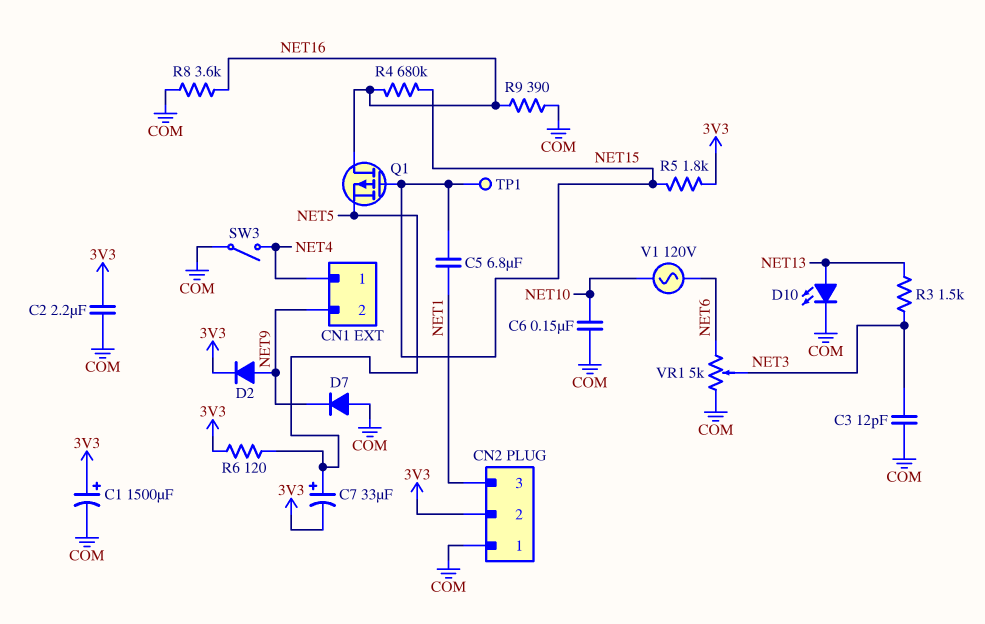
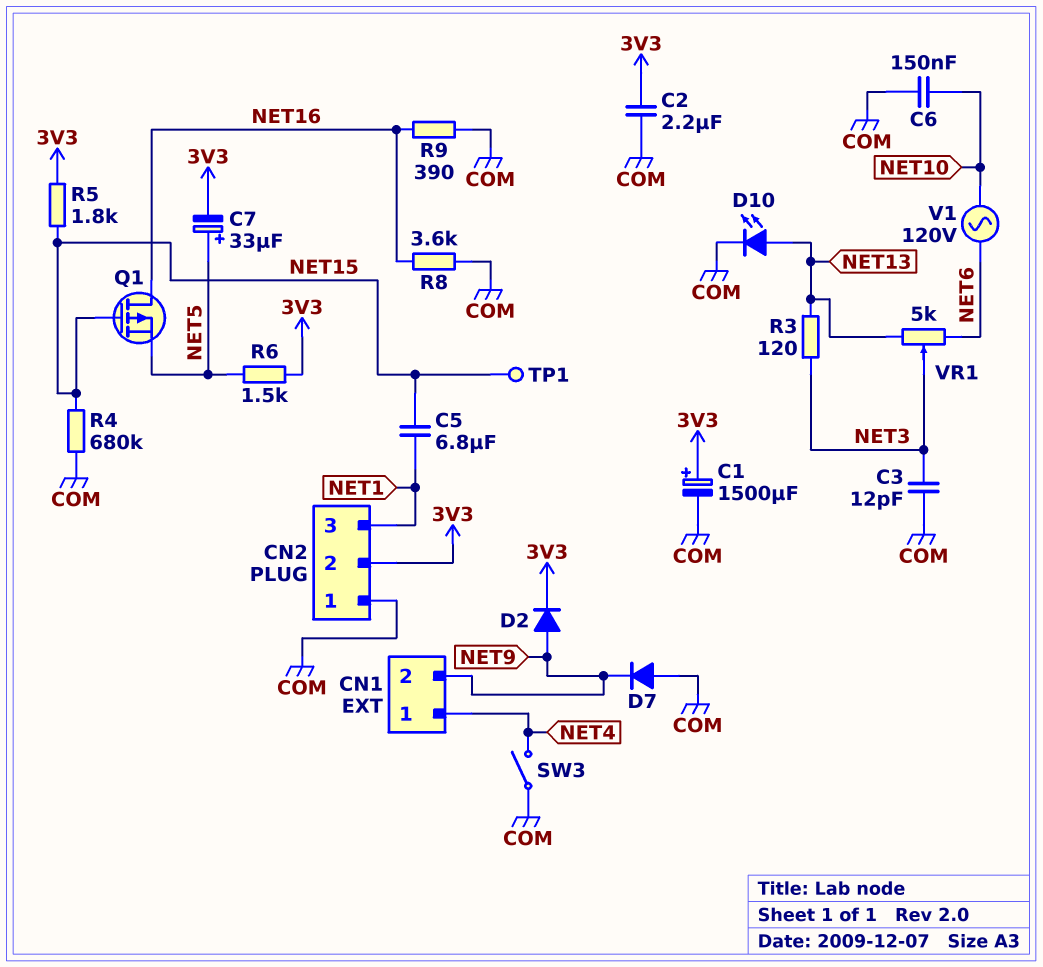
R3: 1.5k (NET3, NET13) -> 120 (NET3, NET13)
R4: 680k (NET15, NET16) -> 680k (COM, NET15)
R6: 120 (3V3, NET5) -> 1.5k (3V3, NET5)
VR1: 5k (COM, NET6, wiper NET3) -> 5k (NET6, NET13, wiper NET3)

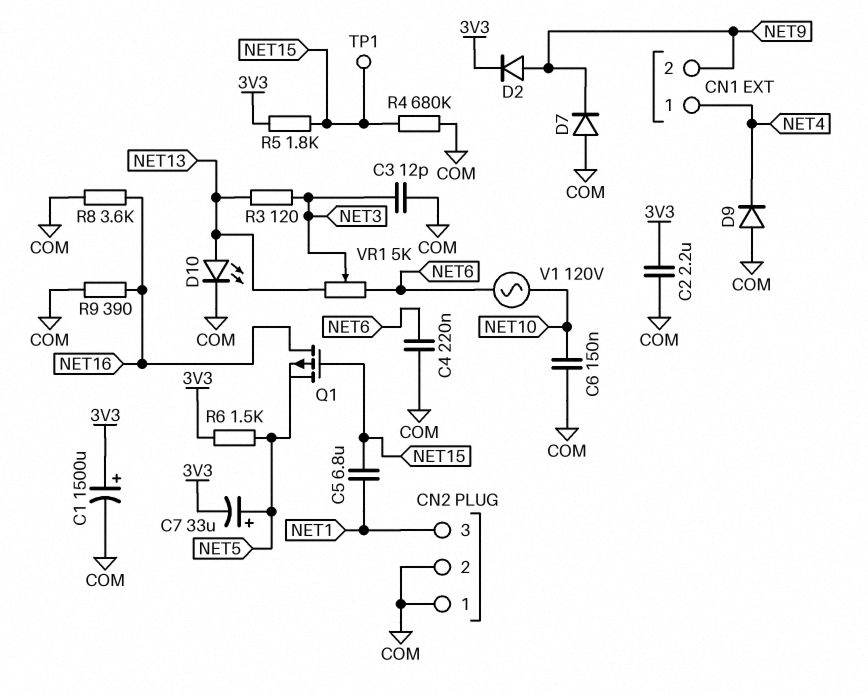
C4: none -> 220nF (COM, NET6)
CN2 pin 2: 3V3 -> COM
D9: none -> diode (A COM, K NET4)
SW3: switch (COM, NET4) -> none

